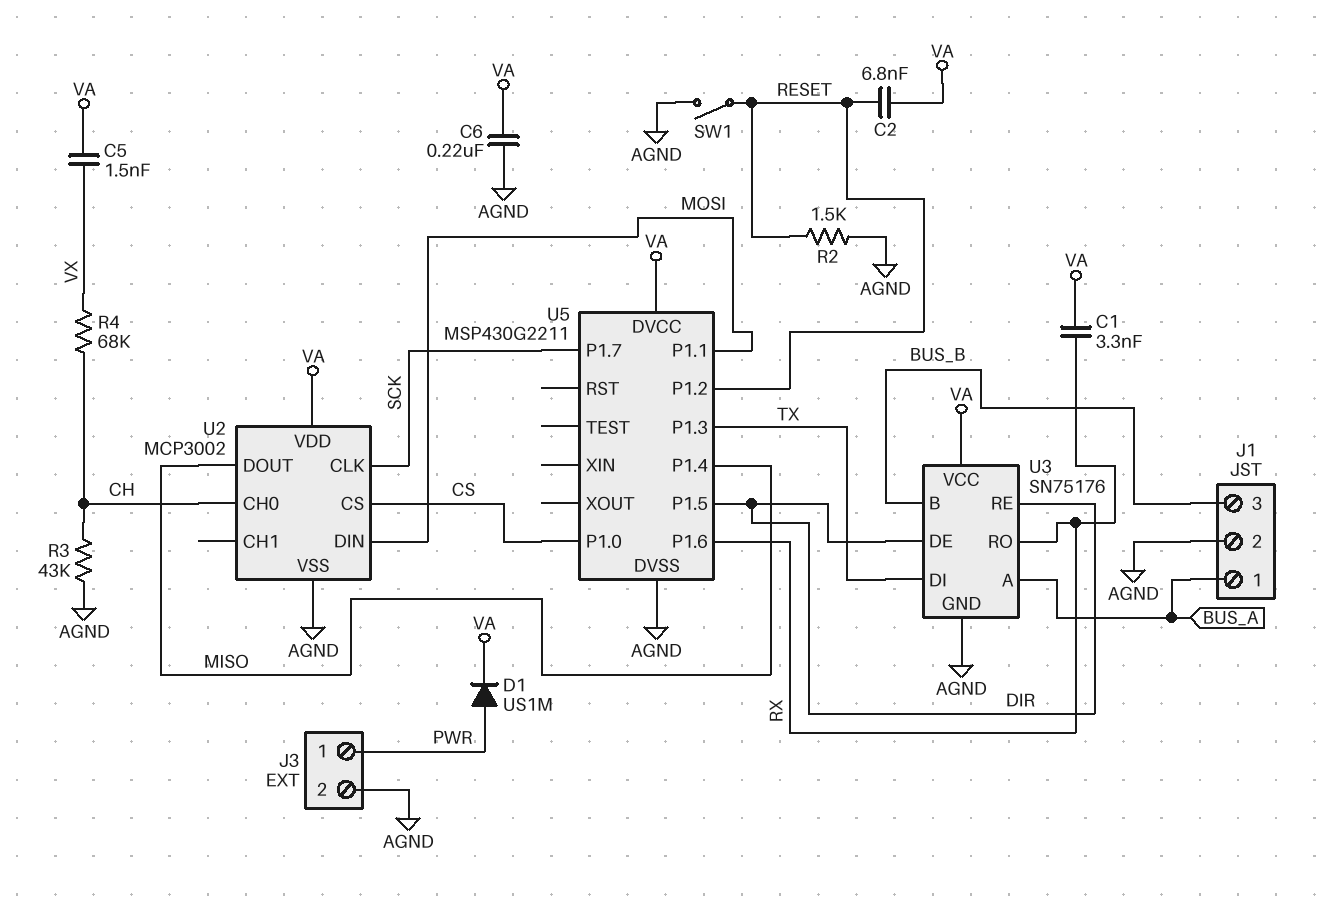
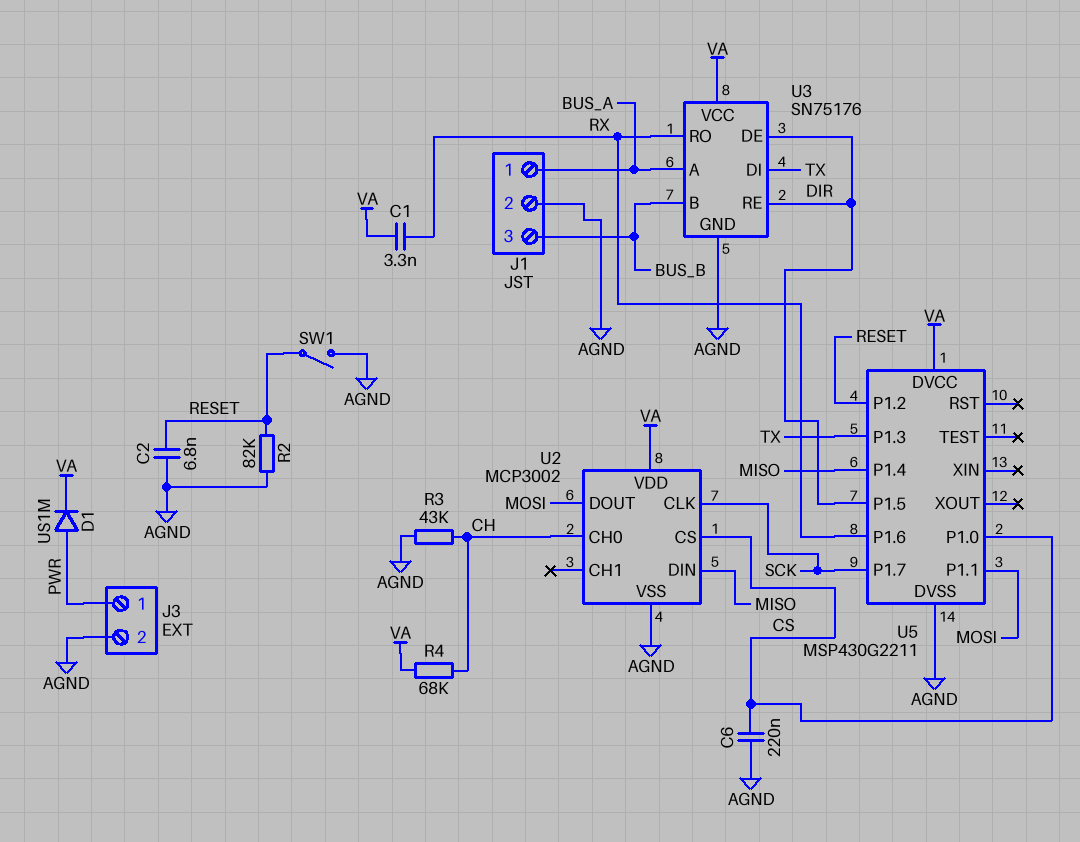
C2: 6.8nF (RESET, VA) -> 6.8nF (AGND, RESET)
C5: 1.5nF (VA, VX) -> none
C6: 220nF (AGND, VA) -> 220nF (AGND, CS)
R2: 1.5k (AGND, RESET) -> 82k (AGND, RESET)
R4: 68k (CH, VX) -> 68k (CH, VA)
U2 pin DIN: MOSI -> MISO
U2 pin DOUT: MISO -> MOSI

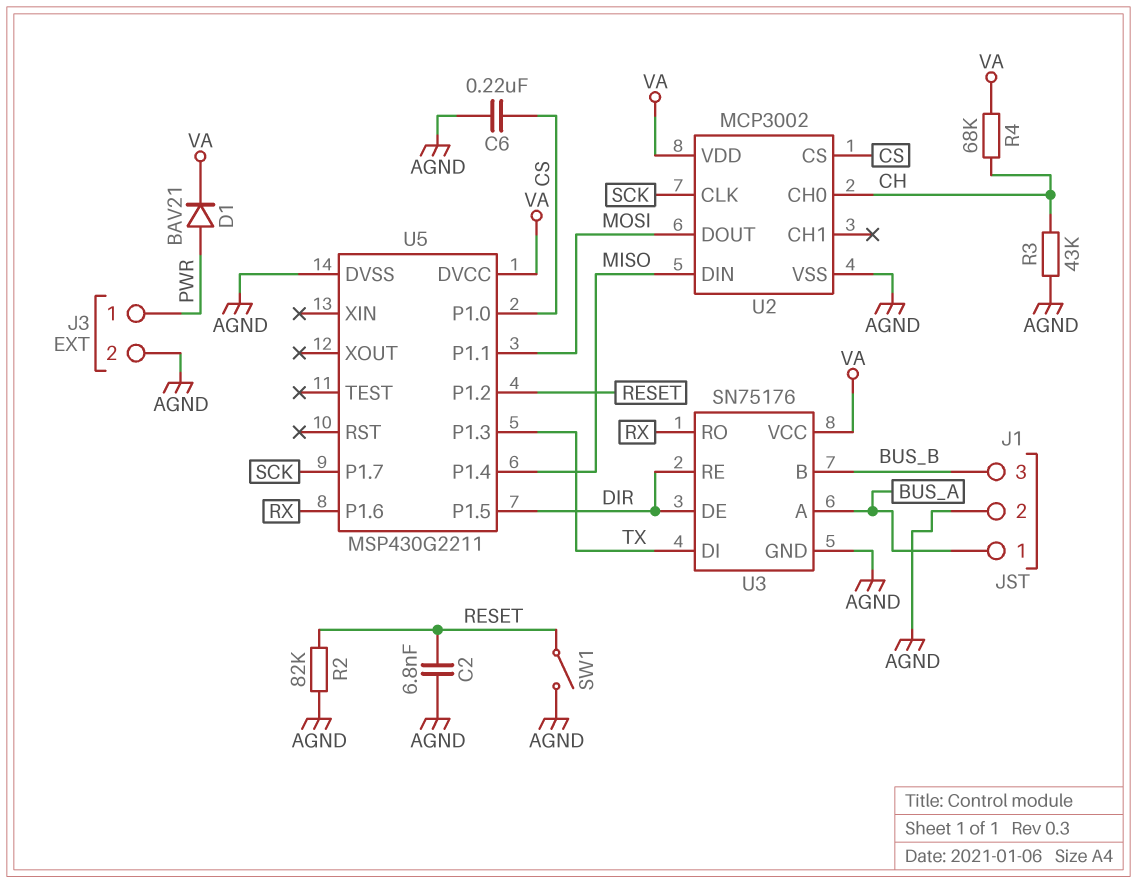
C1: 3.3nF (RX, VA) -> none
D1: diode US1M (A PWR, K VA) -> diode BAV21 (A PWR, K VA)

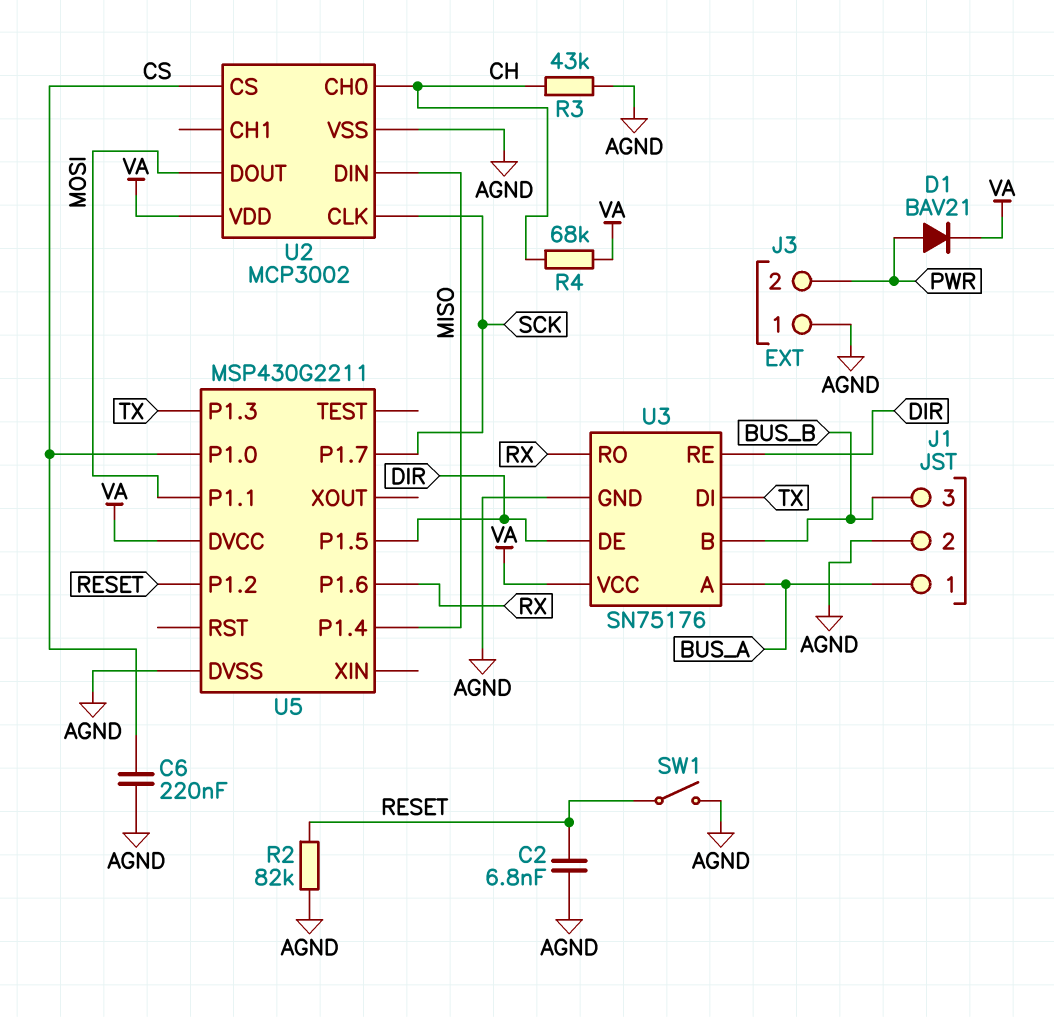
J3 pin 1: PWR -> AGND
J3 pin 2: AGND -> PWR

